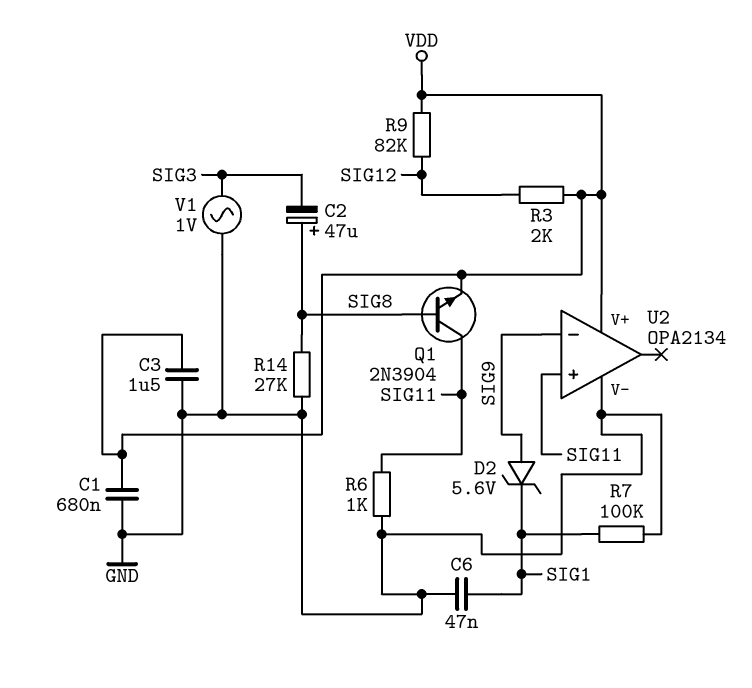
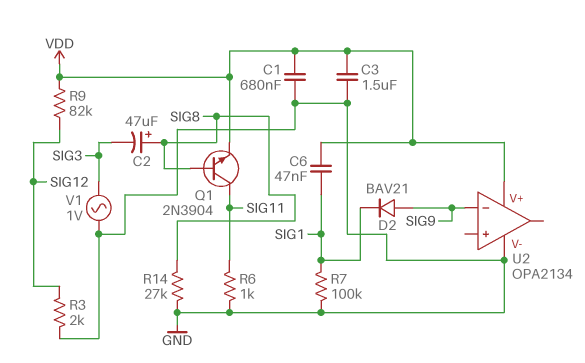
C6: 47nF (GND, SIG1) -> 47nF (SIG1, VDD)
D2: zener 5.6V (A SIG9, K SIG1) -> diode BAV21 (A SIG9, K SIG1)
R3: 2k (SIG12, VDD) -> 2k (GND, SIG12)
U2 pin in+: SIG11 -> none

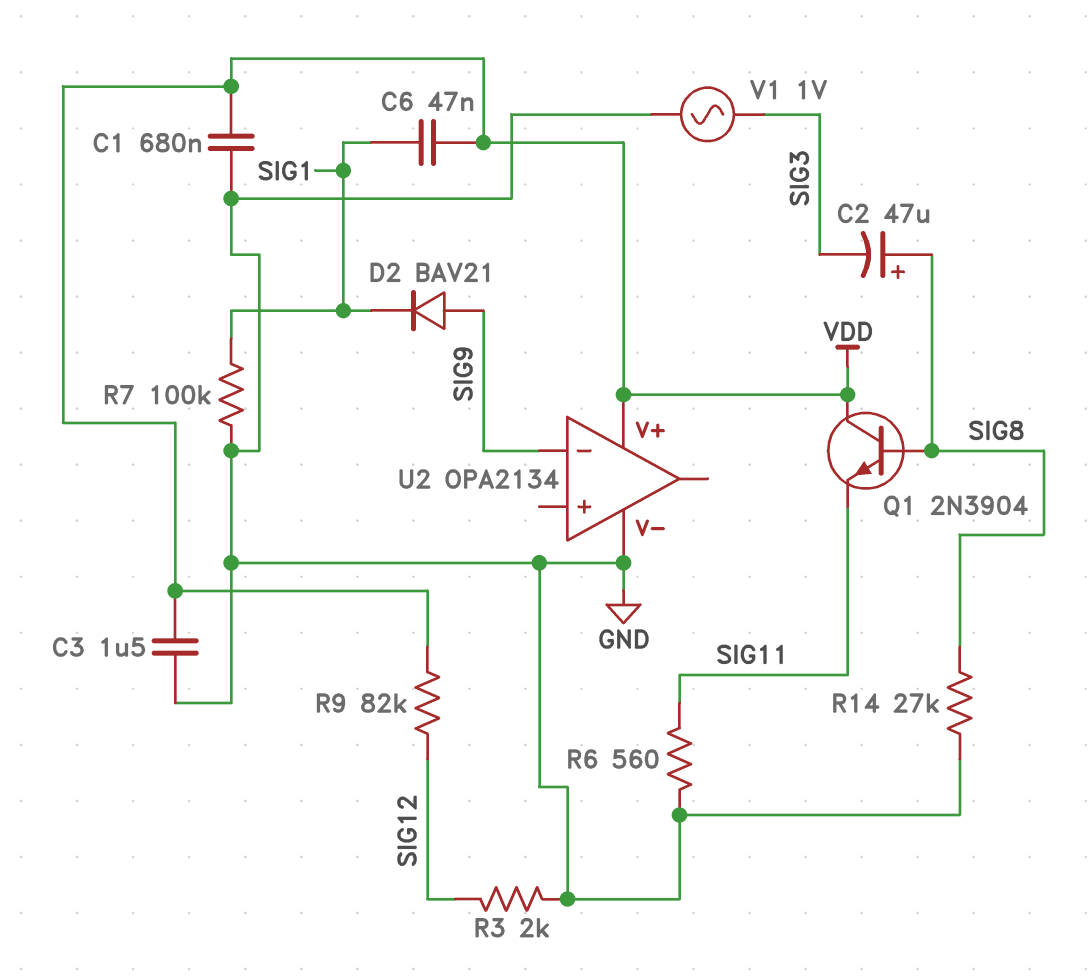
Q1: NPN 2N3904 (B SIG8, C SIG11, E VDD) -> NPN 2N3904 (B SIG8, C VDD, E SIG11)
R6: 1k (GND, SIG11) -> 560 (GND, SIG11)

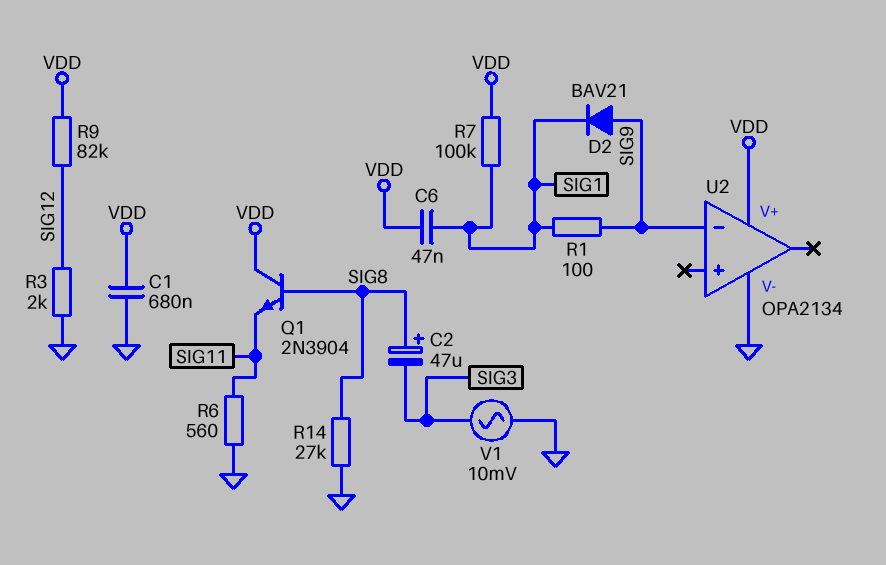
C3: 1.5uF (GND, VDD) -> none
R1: none -> 100 (SIG1, SIG9)
R7: 100k (GND, SIG1) -> 100k (SIG1, VDD)
V1: AC 1V (GND, SIG3) -> AC 10mV (GND, SIG3)

